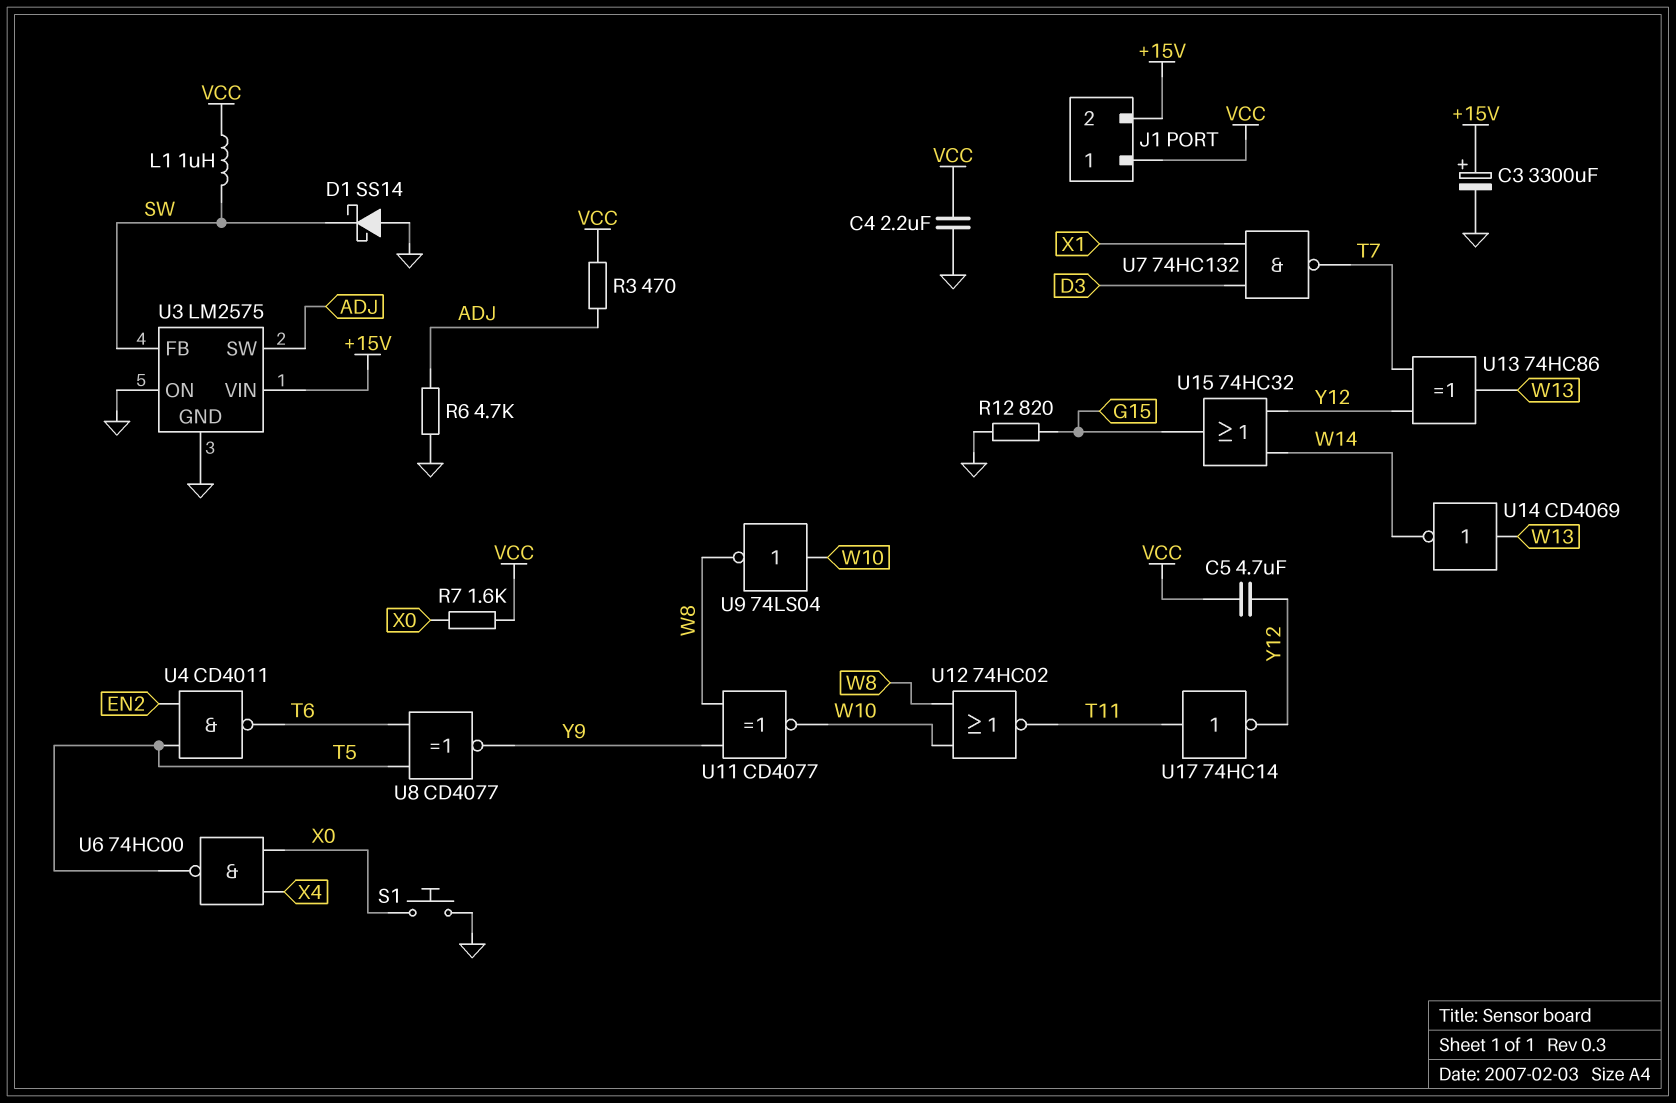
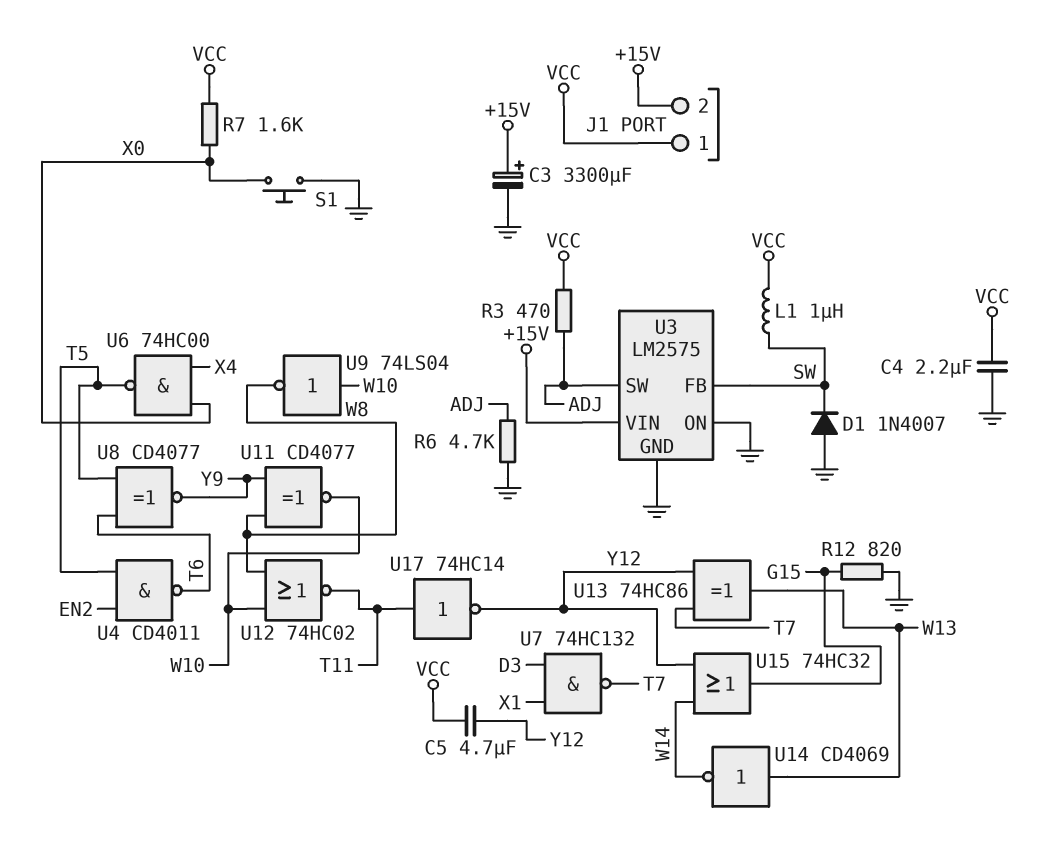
D1: schottky SS14 (A GND, K SW) -> diode 1N4007 (A GND, K SW)

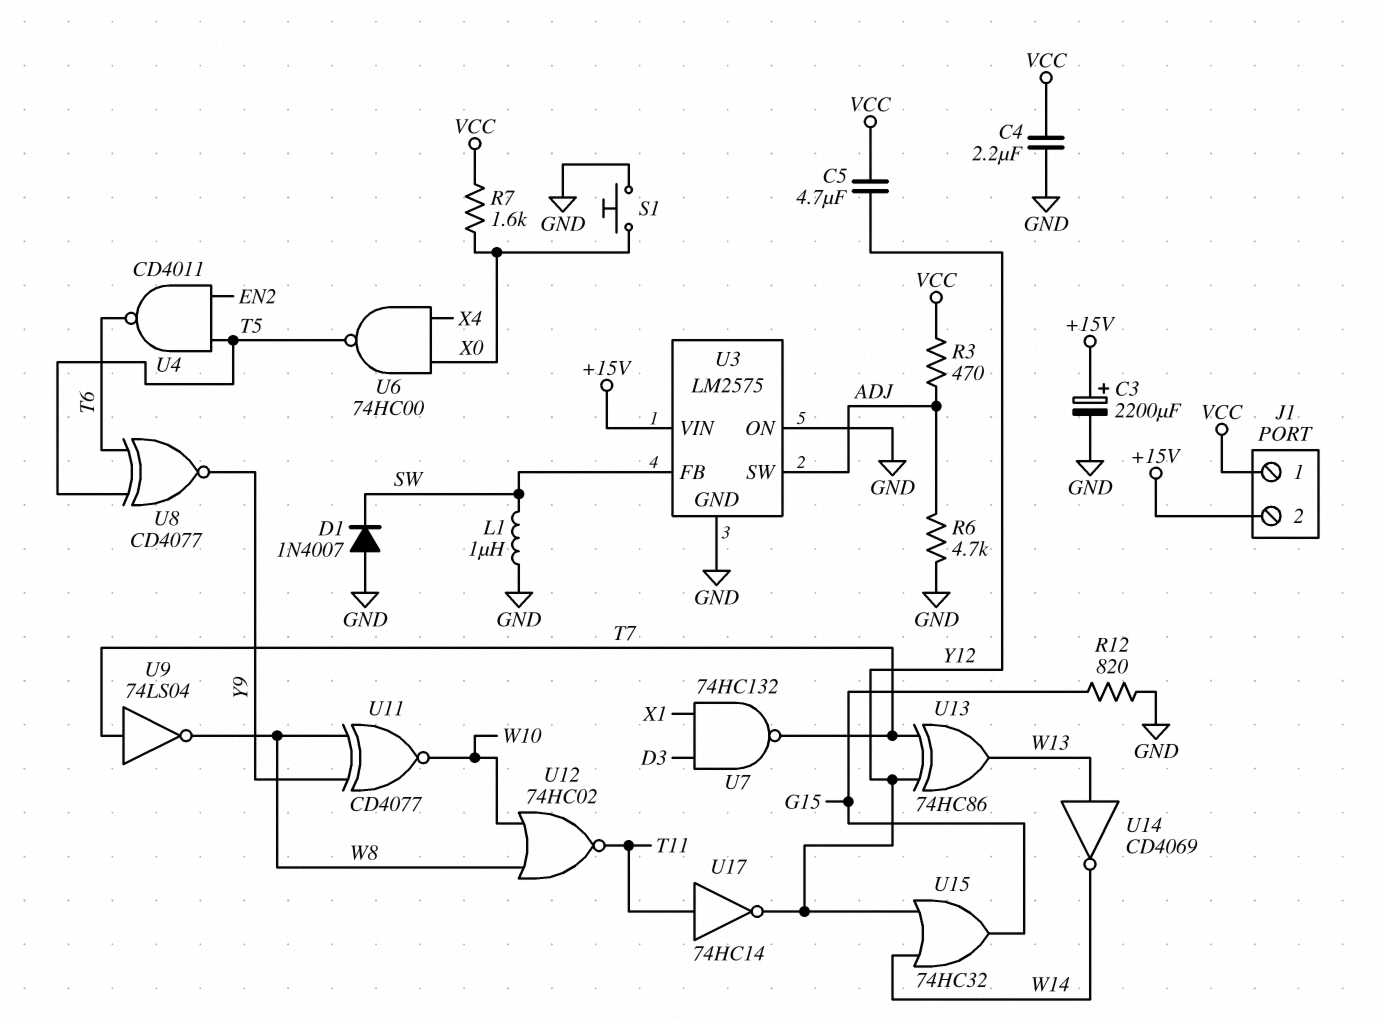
C3: 3300uF (plus +15V, minus GND) -> 2200uF (plus +15V, minus GND)
L1: 1uH (SW, VCC) -> 1uH (GND, SW)
U9: NOT 74LS04 (in W10, out W8) -> NOT 74LS04 (in T7, out W8)

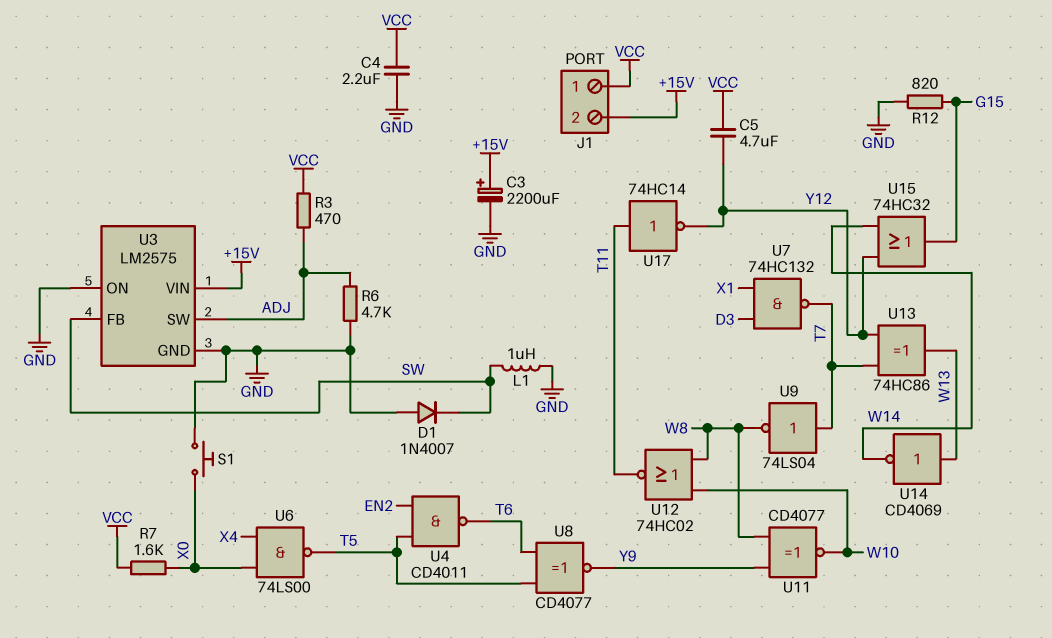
U6: NAND 74HC00 (in X0, in X4, out T5) -> NAND 74LS00 (in X0, in X4, out T5)

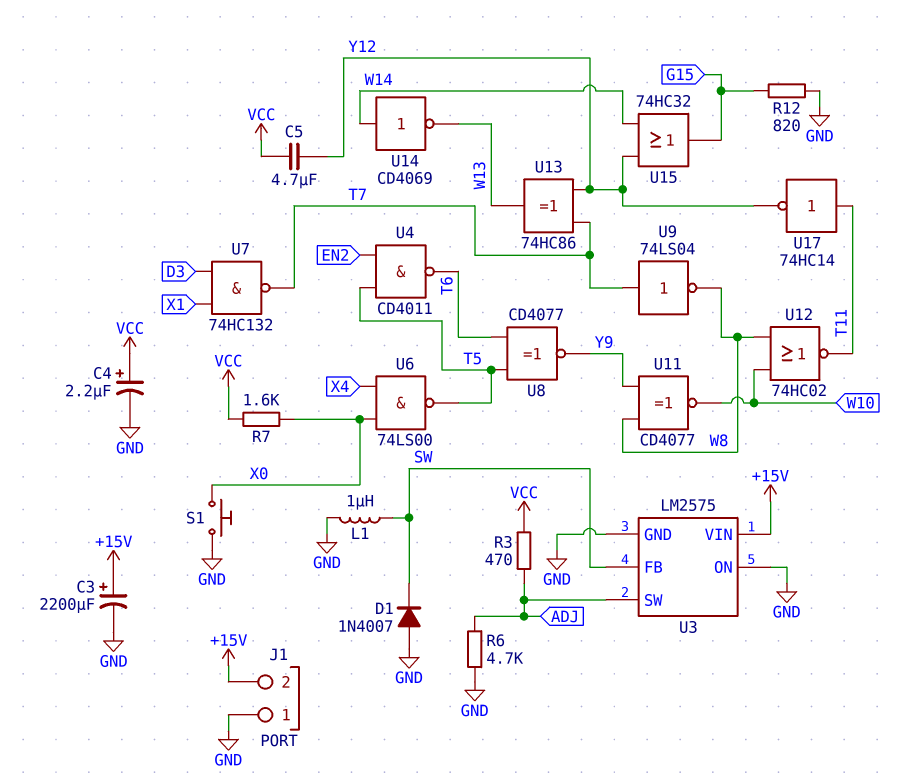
C4: 2.2uF (GND, VCC) -> 2.2uF (plus VCC, minus GND)
J1 pin 1: VCC -> GND
U14: NOT CD4069 (in W13, out W14) -> NOT CD4069 (in W14, out W13)

